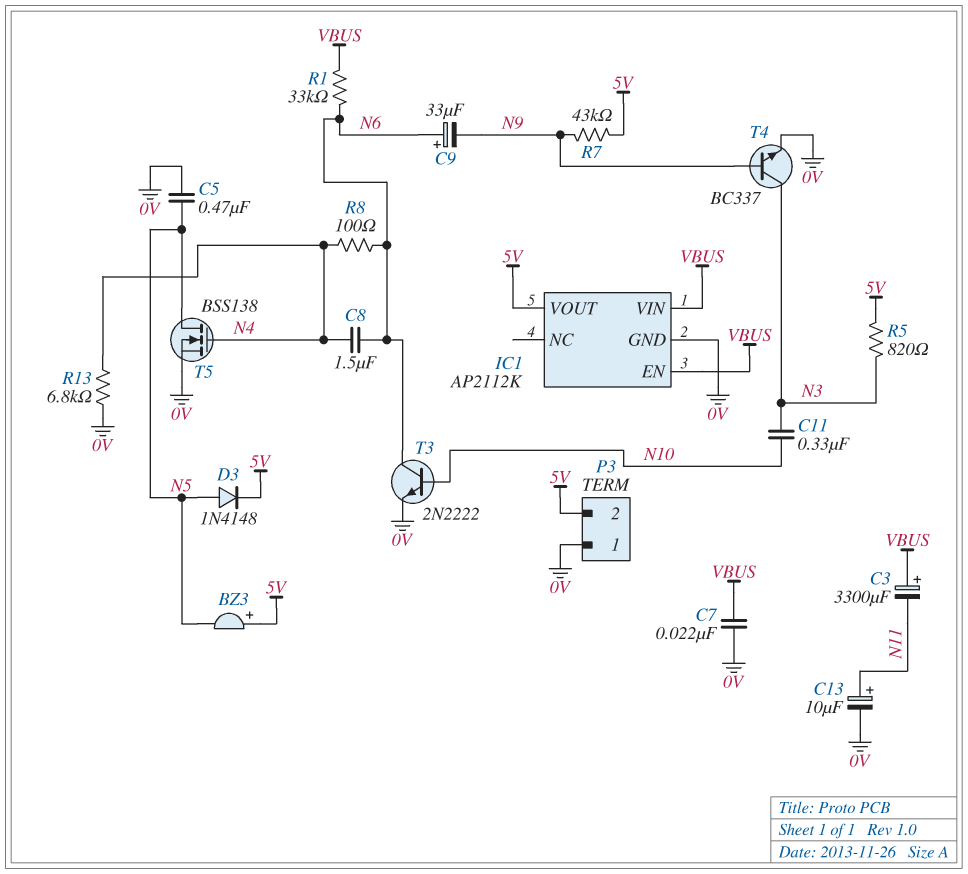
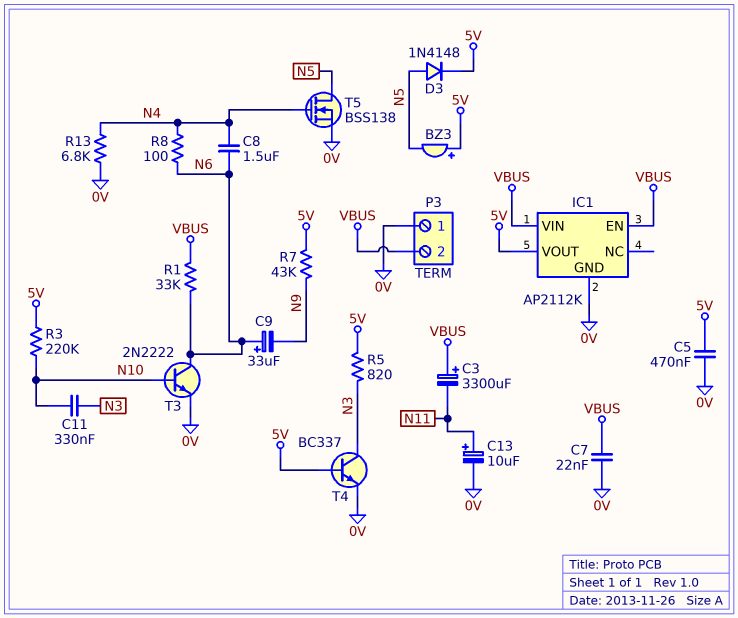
C5: 470nF (0V, N5) -> 470nF (0V, 5V)
P3 pin 2: 5V -> VBUS
R3: none -> 220k (5V, N10)
T4: NPN BC337 (B N9, C N3, E 0V) -> NPN BC337 (B 5V, C N3, E 0V)

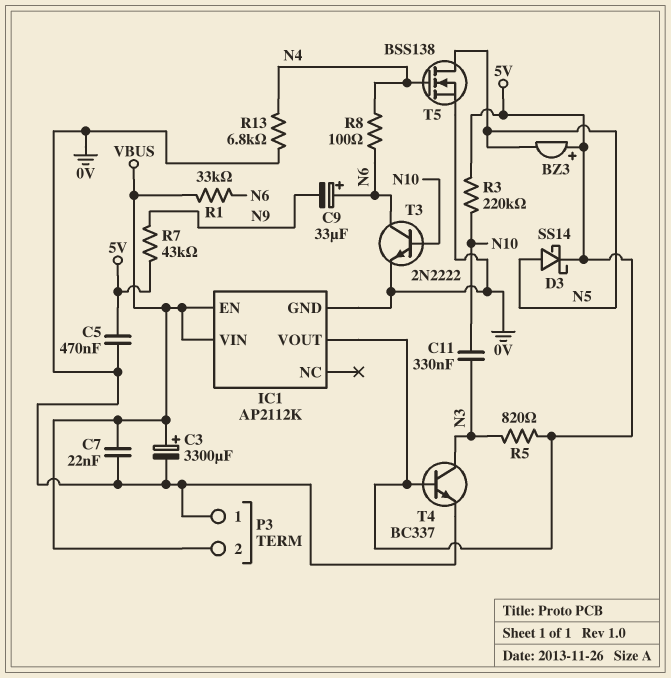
C3: 3300uF (plus VBUS, minus N11) -> 3300uF (plus VBUS, minus 0V)
C8: 1.5uF (N4, N6) -> none
C13: 10uF (plus N11, minus 0V) -> none
D3: diode 1N4148 (A N5, K 5V) -> schottky SS14 (A N5, K 5V)

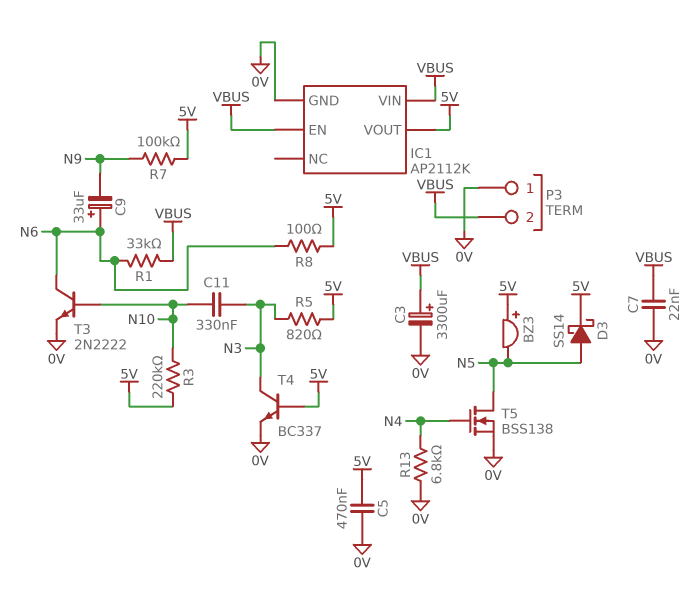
R7: 43k (5V, N9) -> 100k (5V, N9)
R8: 100 (N4, N6) -> 100 (5V, N6)

